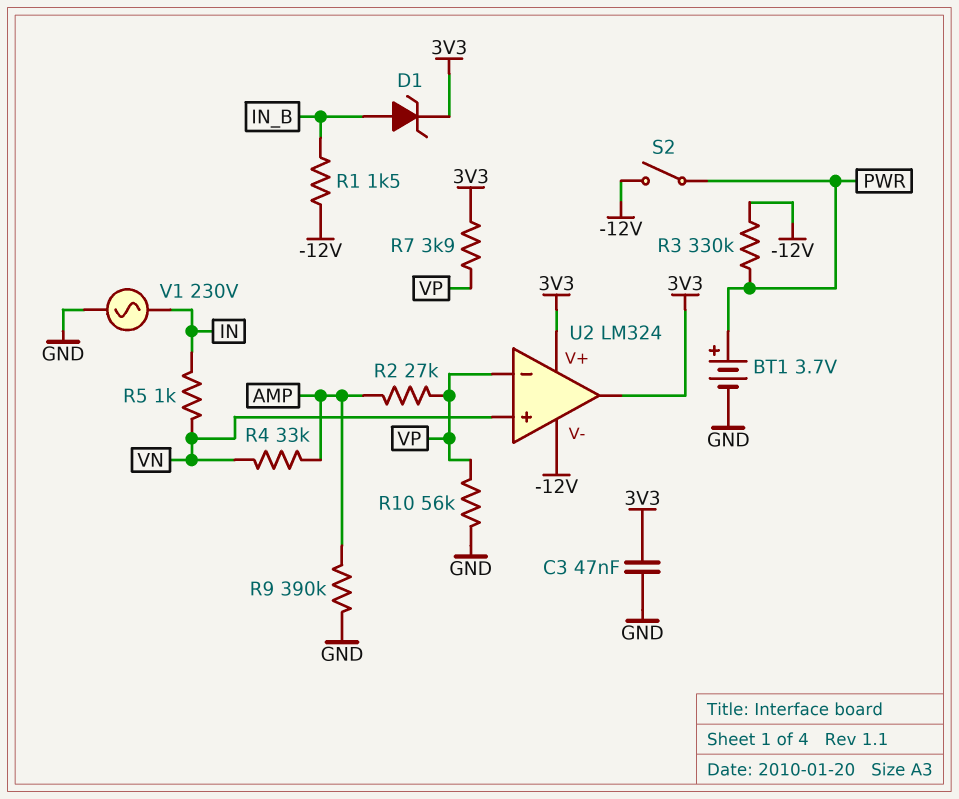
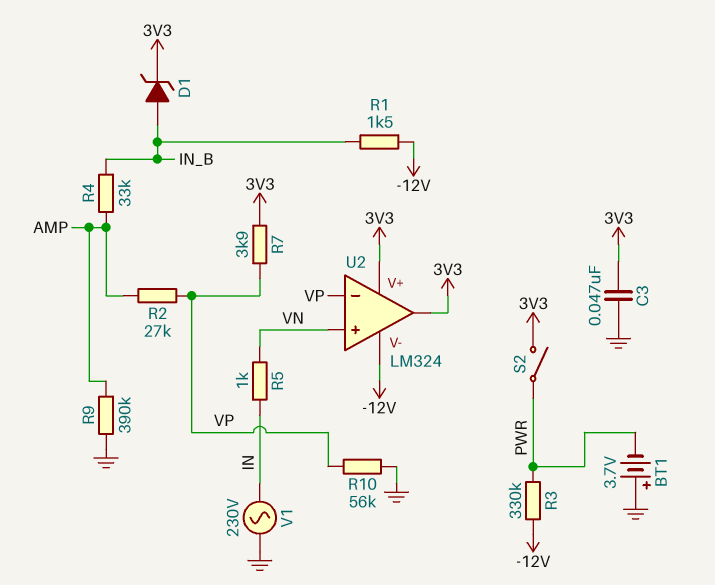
BT1: 3.7V (plus PWR, minus GND) -> 3.7V (plus GND, minus PWR)
R4: 33k (AMP, VN) -> 33k (AMP, IN_B)
S2: switch (-12V, PWR) -> switch (3V3, PWR)

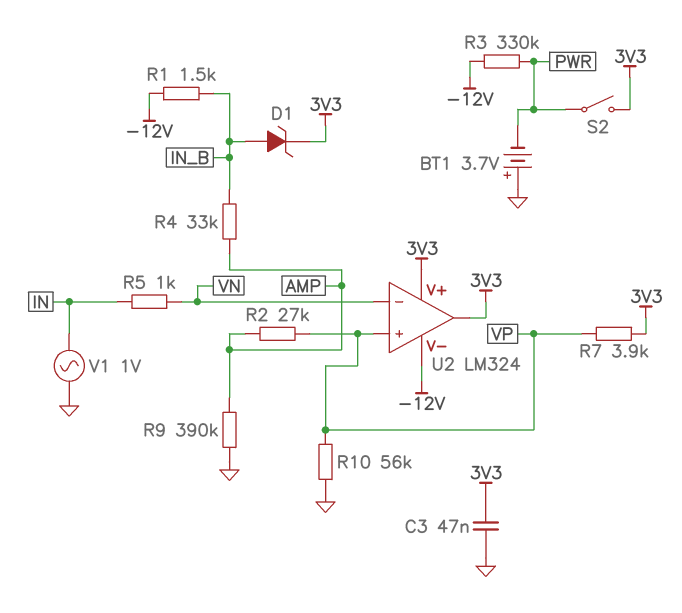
U2 pin in+: VN -> VP
U2 pin in-: VP -> VN
V1: AC 230V (GND, IN) -> AC 1V (GND, IN)

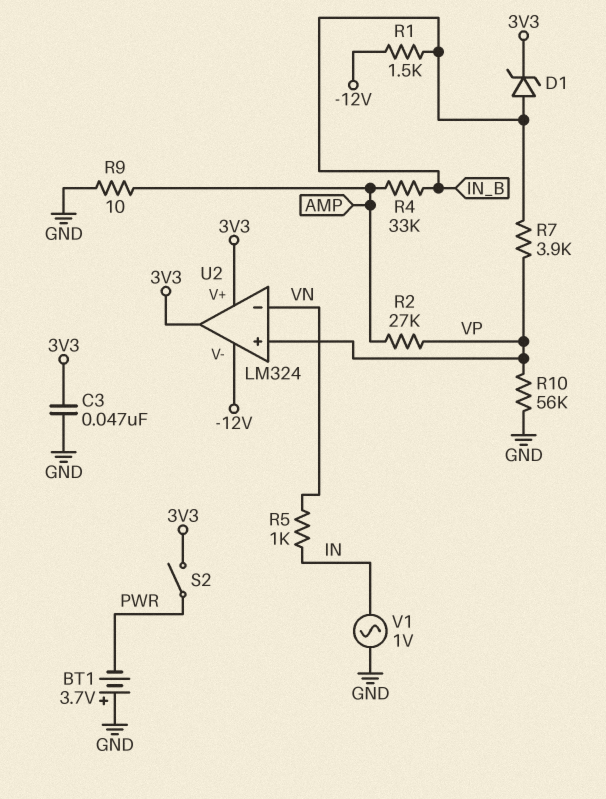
R3: 330k (-12V, PWR) -> none
R7: 3.9k (3V3, VP) -> 3.9k (IN_B, VP)
R9: 390k (AMP, GND) -> 10 (AMP, GND)

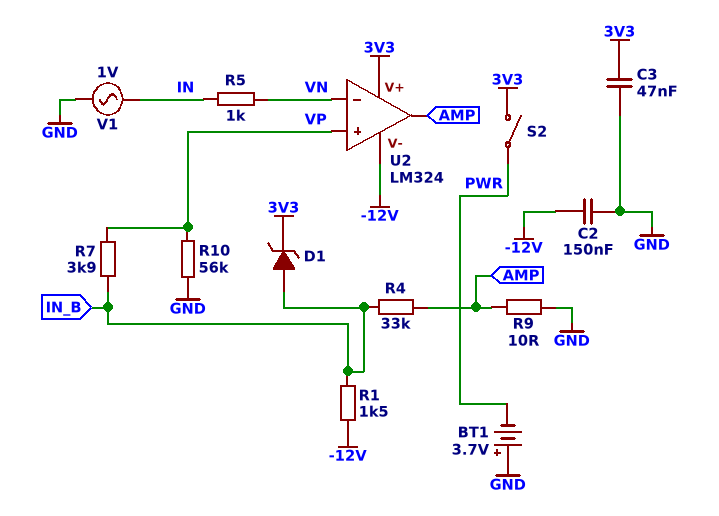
C2: none -> 150nF (-12V, GND)
R2: 27k (AMP, VP) -> none
U2 pin out: 3V3 -> AMP

